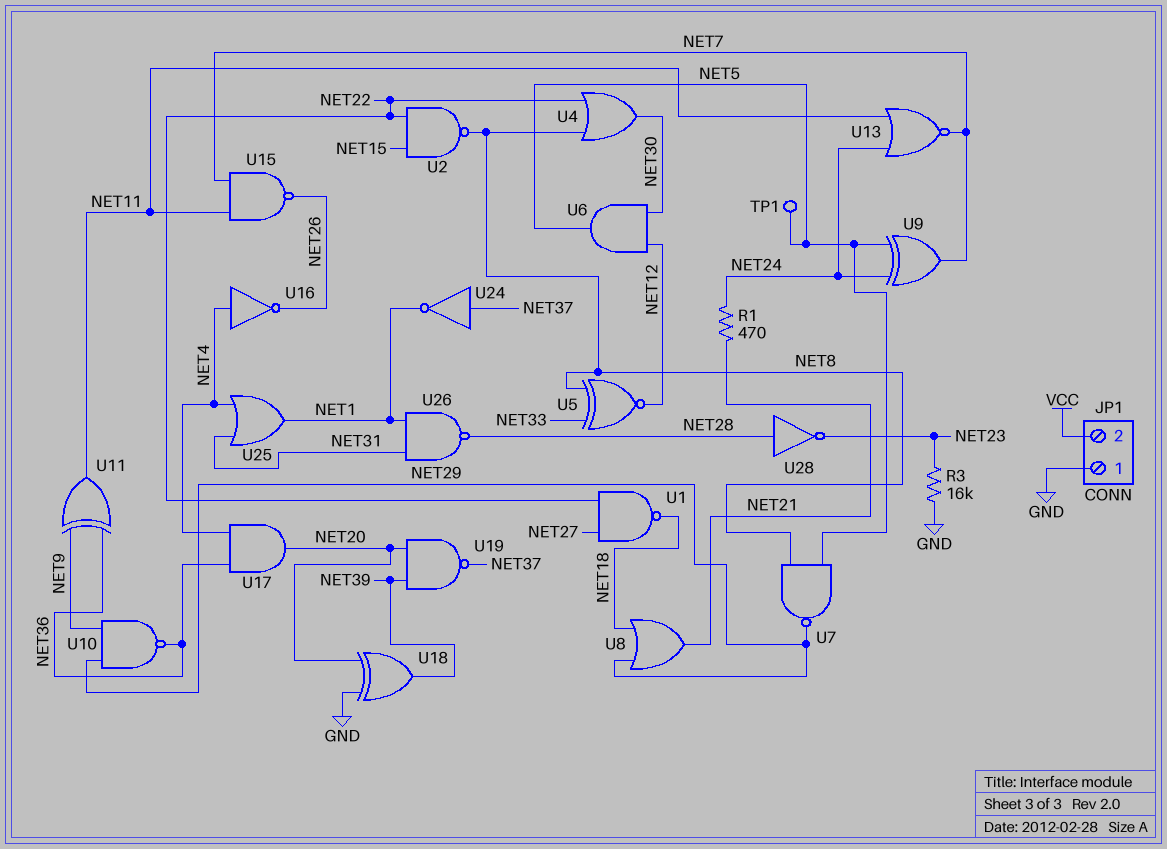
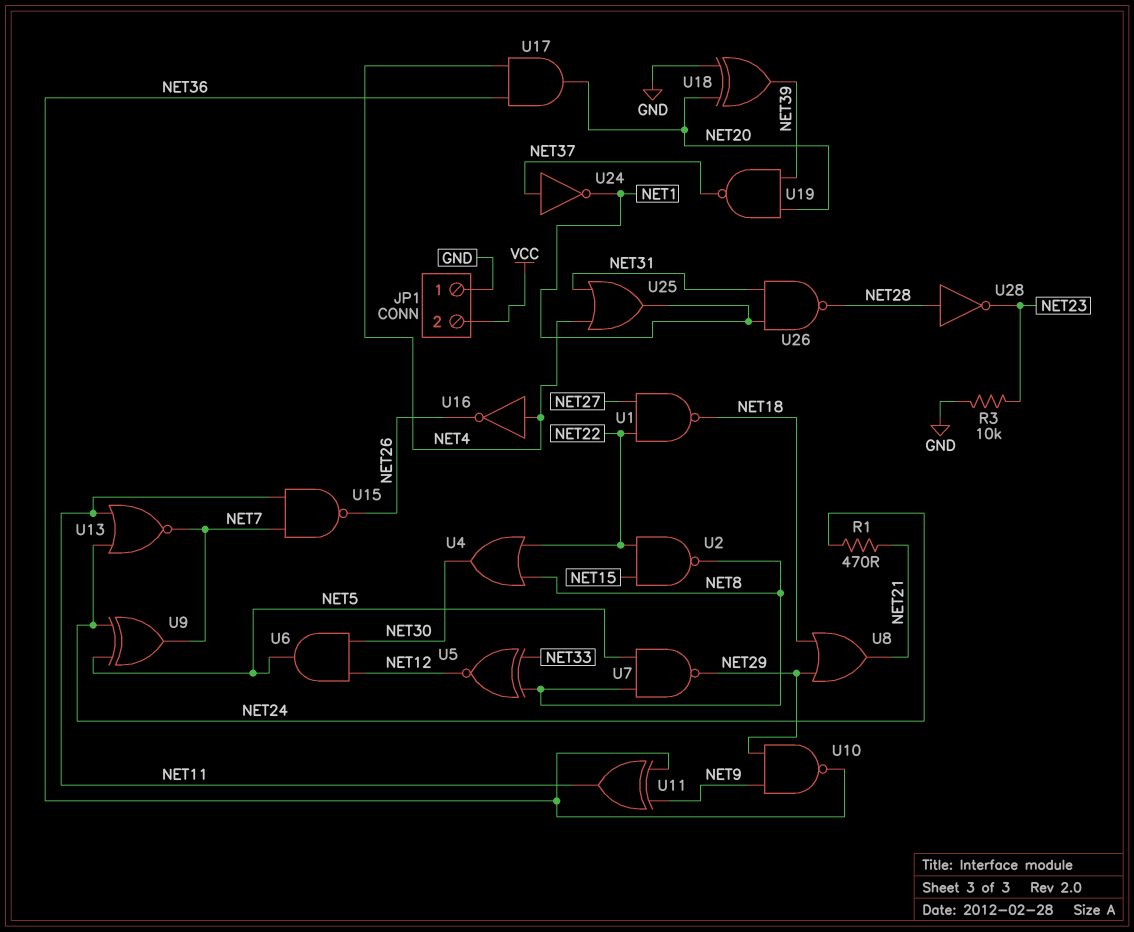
R3: 16k (GND, NET23) -> 10k (GND, NET23)
TP1: test point (NET5) -> none

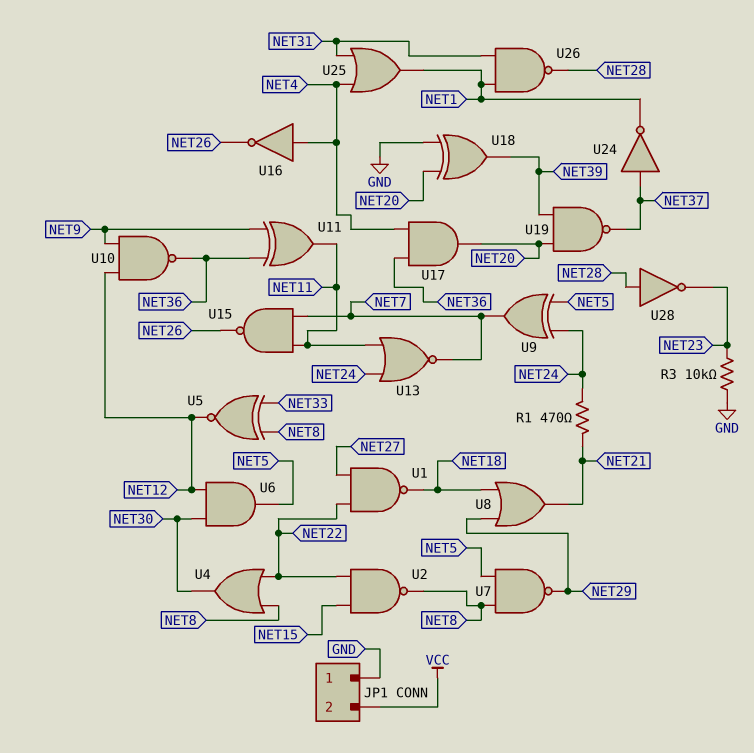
U10: NAND (in NET9, in NET29, out NET36) -> NAND (in NET9, in NET12, out NET36)

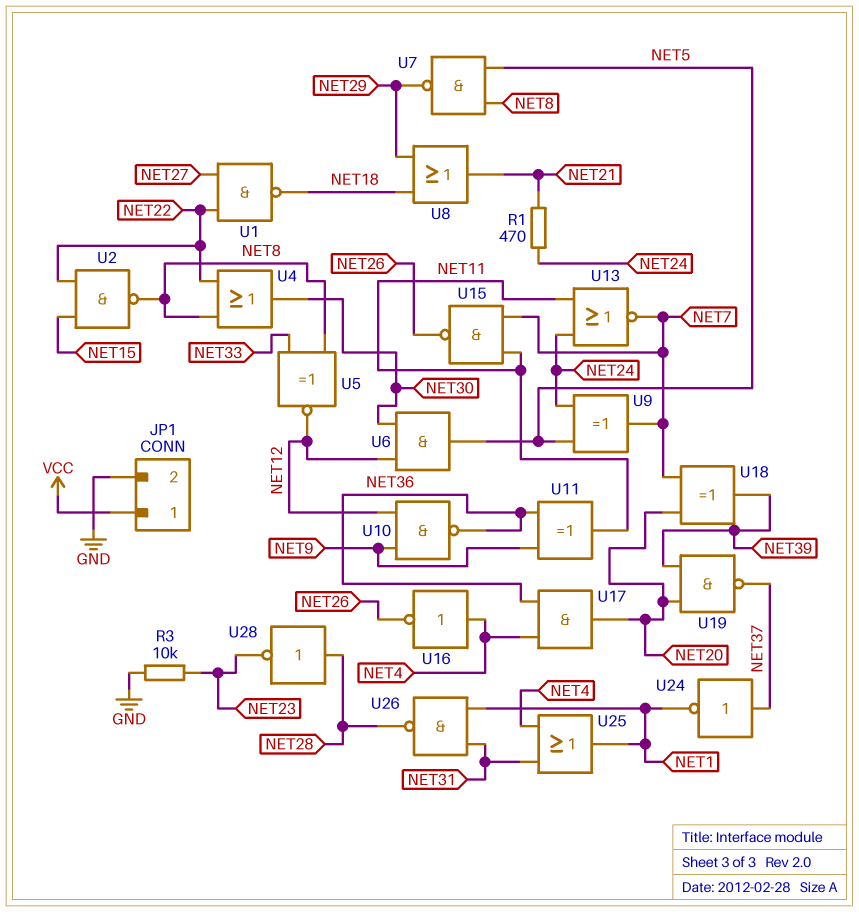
JP1 pin 1: GND -> VCC
JP1 pin 2: VCC -> GND
U18: XOR (in GND, in NET20, out NET39) -> XOR (in NET7, in NET20, out NET39)

